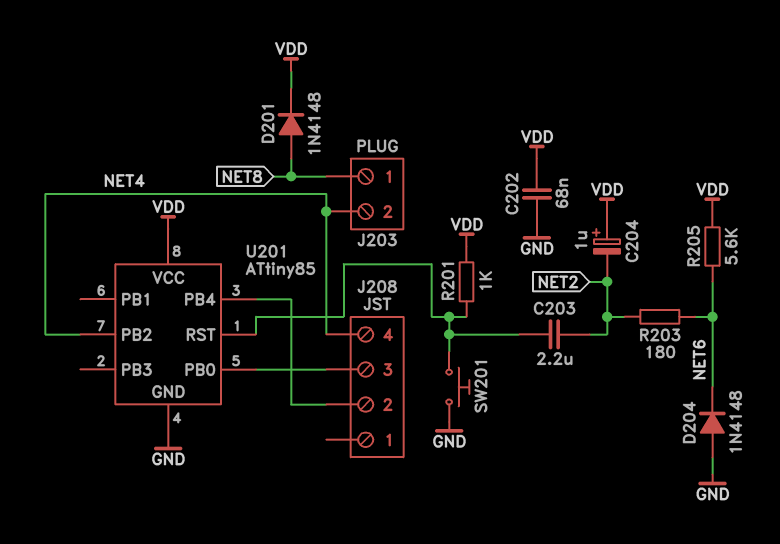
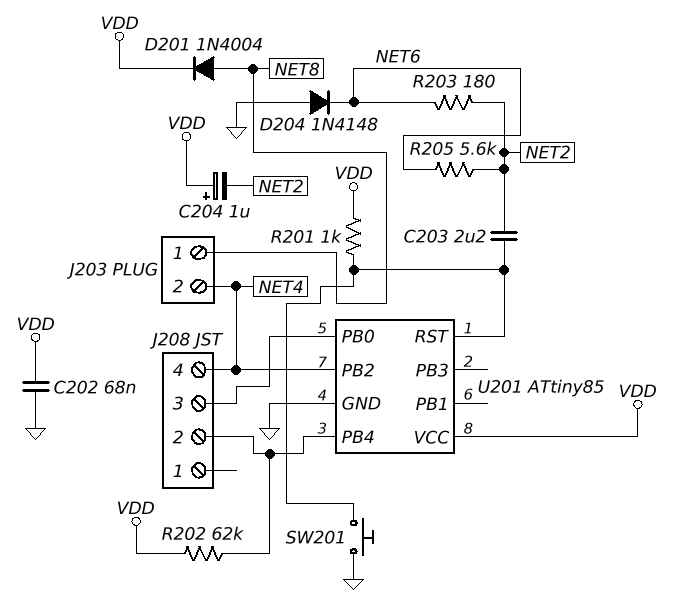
D201: diode 1N4148 (A NET8, K VDD) -> diode 1N4004 (A NET8, K VDD)
R202: none -> 62k (J208/2, VDD)
R205: 5.6k (NET6, VDD) -> 5.6k (NET2, NET6)

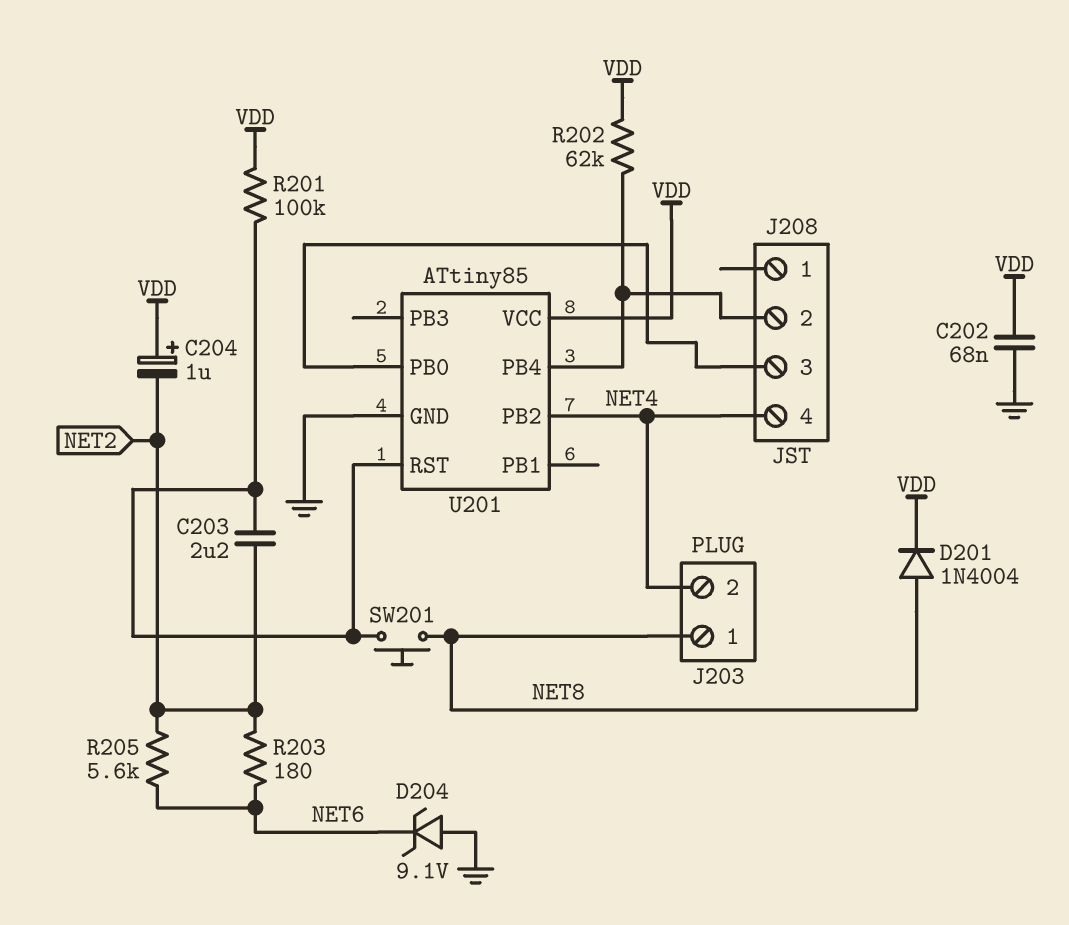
D204: diode 1N4148 (A GND, K NET6) -> zener 9.1V (A GND, K NET6)
R201: 1k (U201/RST, VDD) -> 100k (U201/RST, VDD)
SW201: button (GND, U201/RST) -> button (NET8, U201/RST)

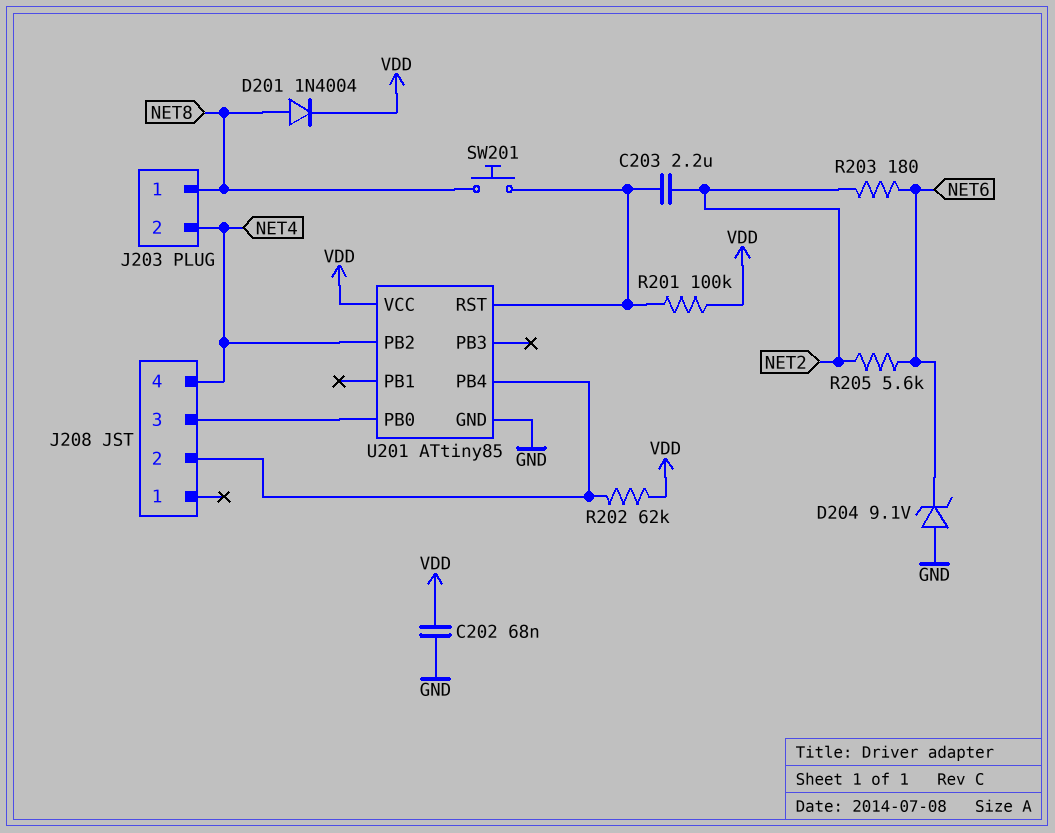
C204: 1uF (plus VDD, minus NET2) -> none

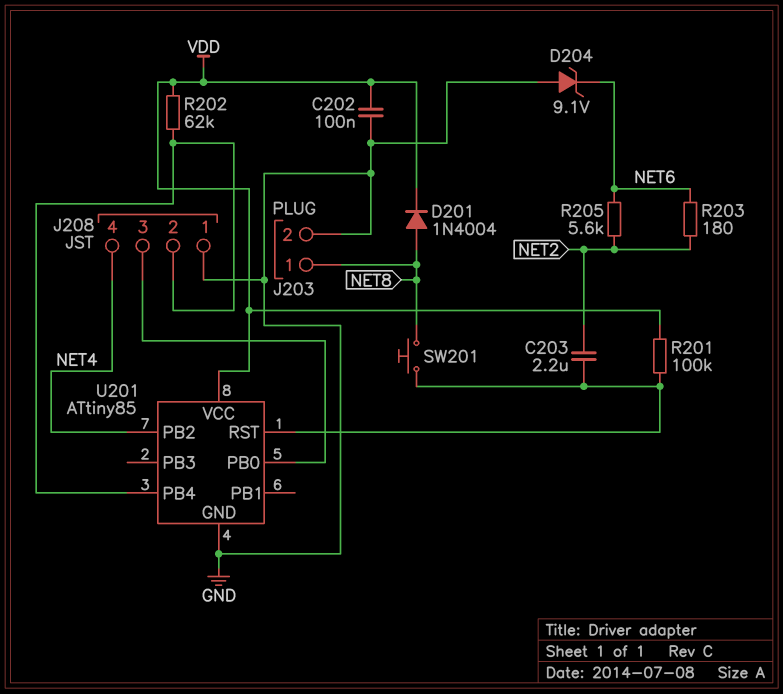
C202: 68nF (GND, VDD) -> 100nF (GND, VDD)
J203 pin 2: NET4 -> GND
J208 pin 1: none -> GND

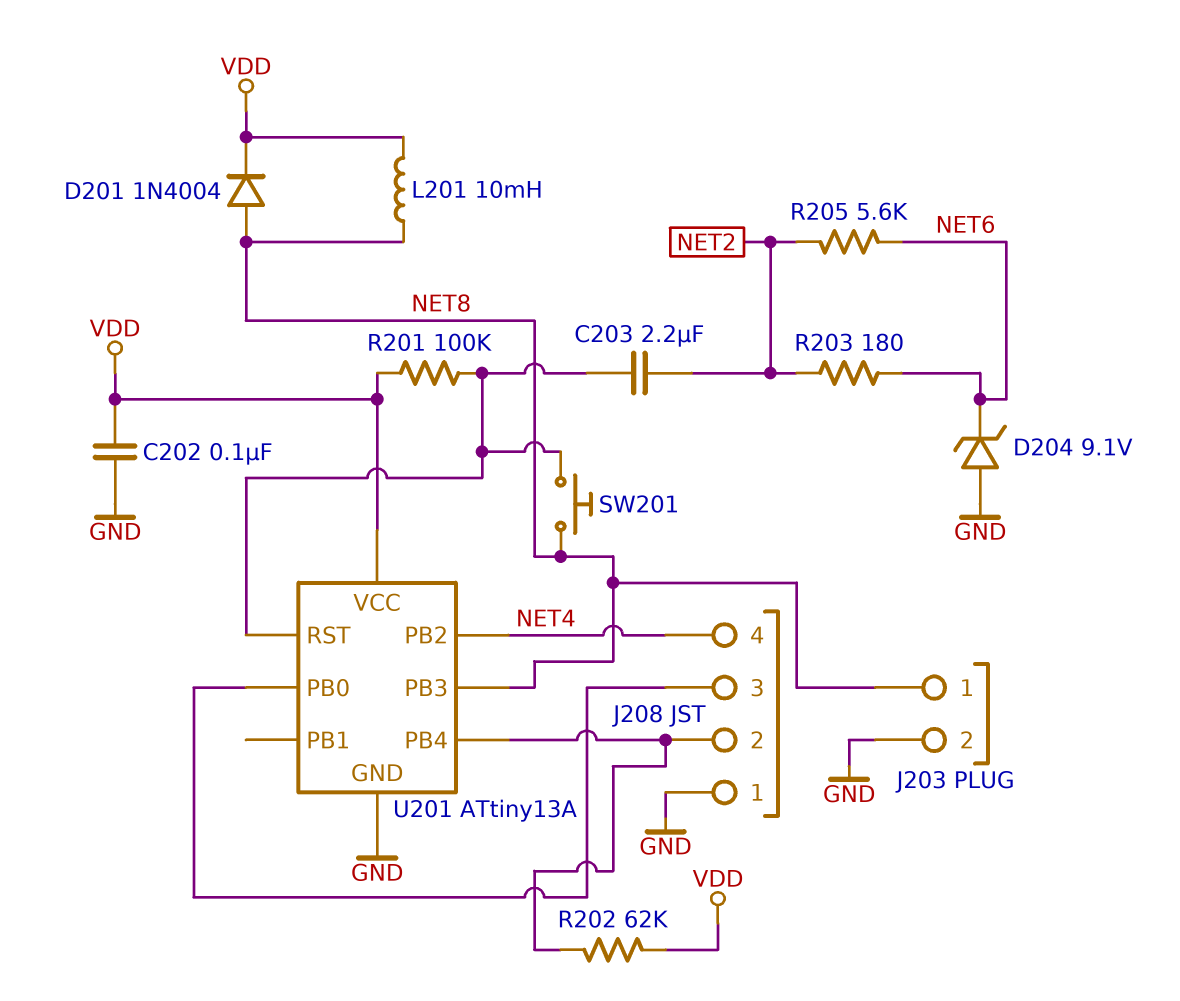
L201: none -> 10mH (NET8, VDD)
U201: ATtiny85 -> ATtiny13A
U201 pin PB3: none -> NET8

